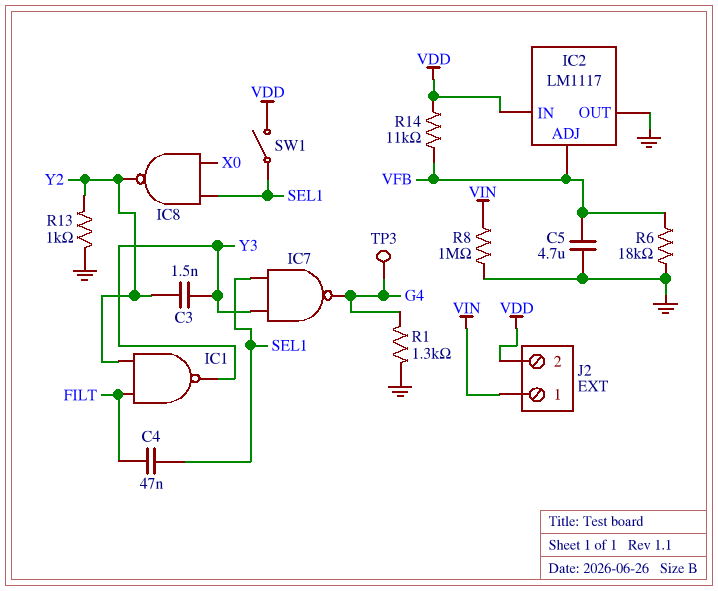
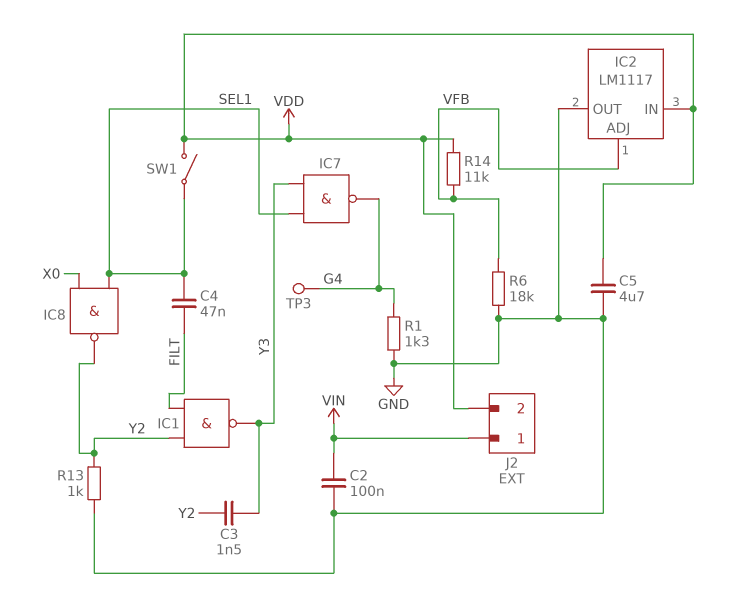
C2: none -> 100nF (GND, VIN)
C5: 4.7uF (GND, VFB) -> 4.7uF (GND, VDD)
R8: 1M (GND, VIN) -> none

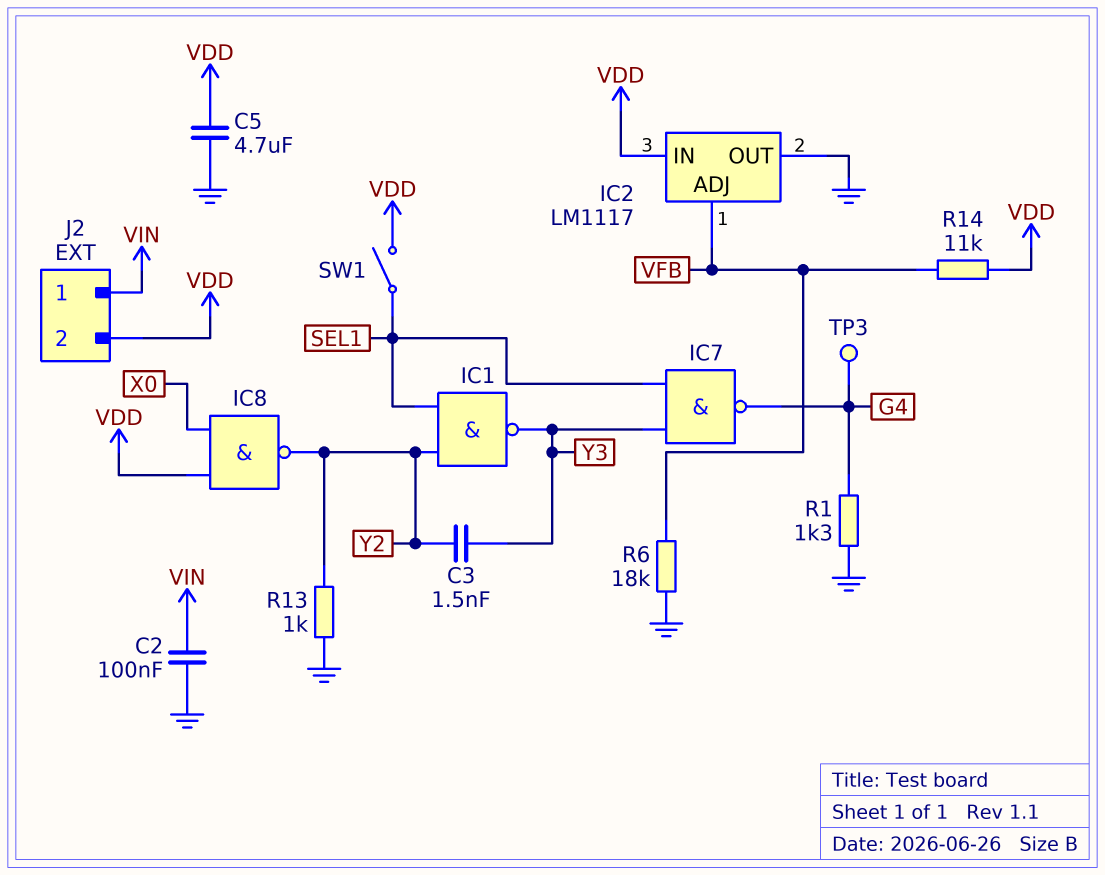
C4: 47nF (FILT, SEL1) -> none
IC1: NAND (in FILT, in Y2, out Y3) -> NAND (in SEL1, in Y2, out Y3)
IC8: NAND (in SEL1, in X0, out Y2) -> NAND (in VDD, in X0, out Y2)

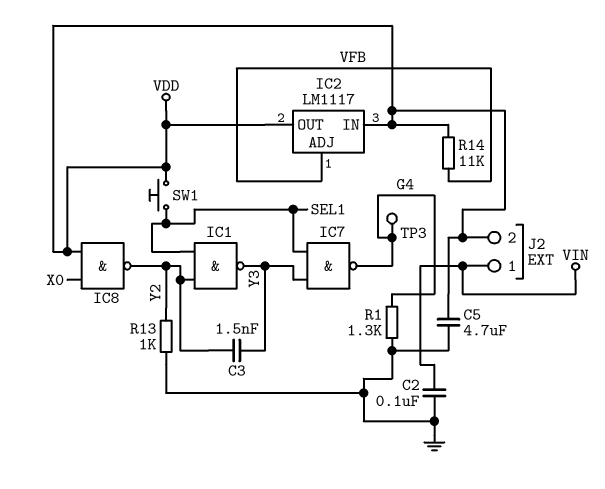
IC2 pin OUT: GND -> VDD
R6: 18k (GND, VFB) -> none
SW1: switch (SEL1, VDD) -> button (SEL1, VDD)

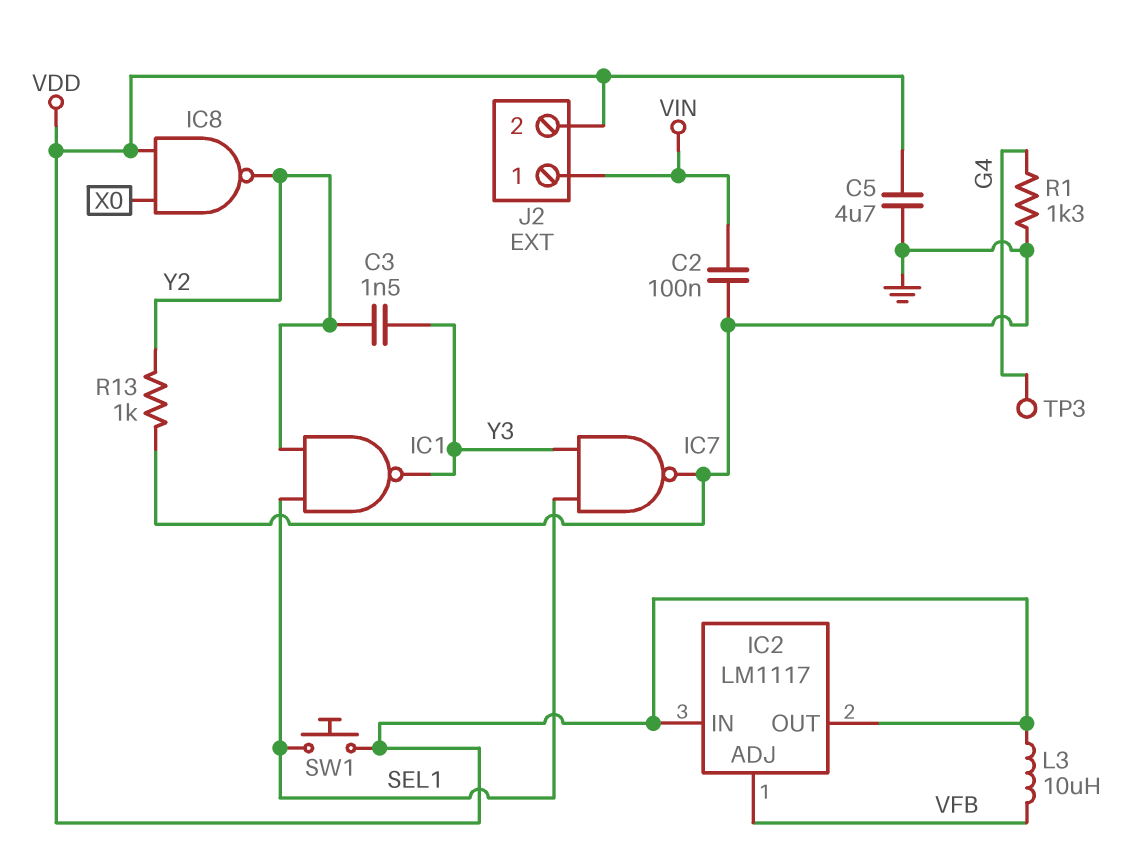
IC7: NAND (in SEL1, in Y3, out G4) -> NAND (in SEL1, in Y3, out GND)
L3: none -> 10uH (VDD, VFB)
R14: 11k (VDD, VFB) -> none

